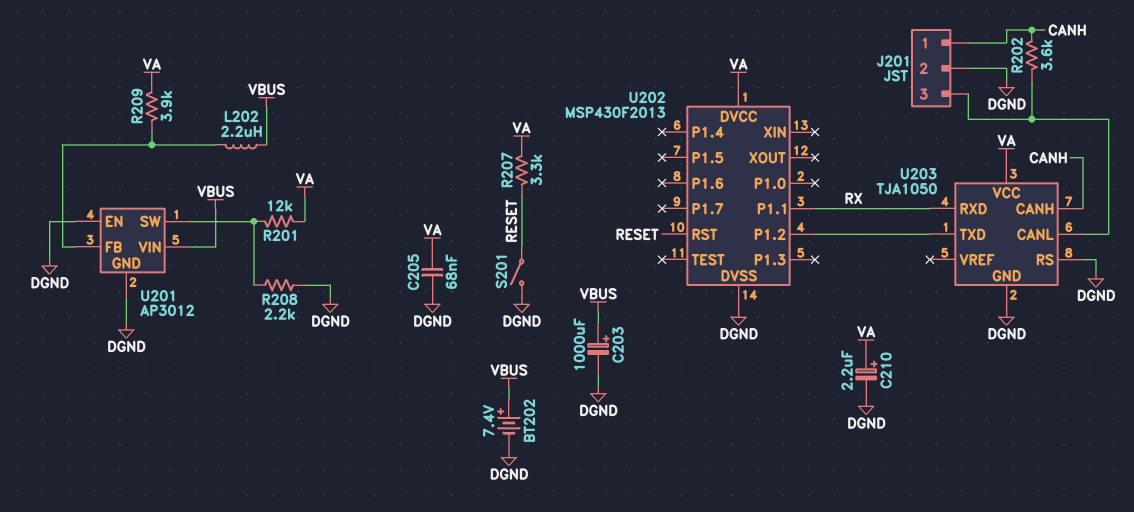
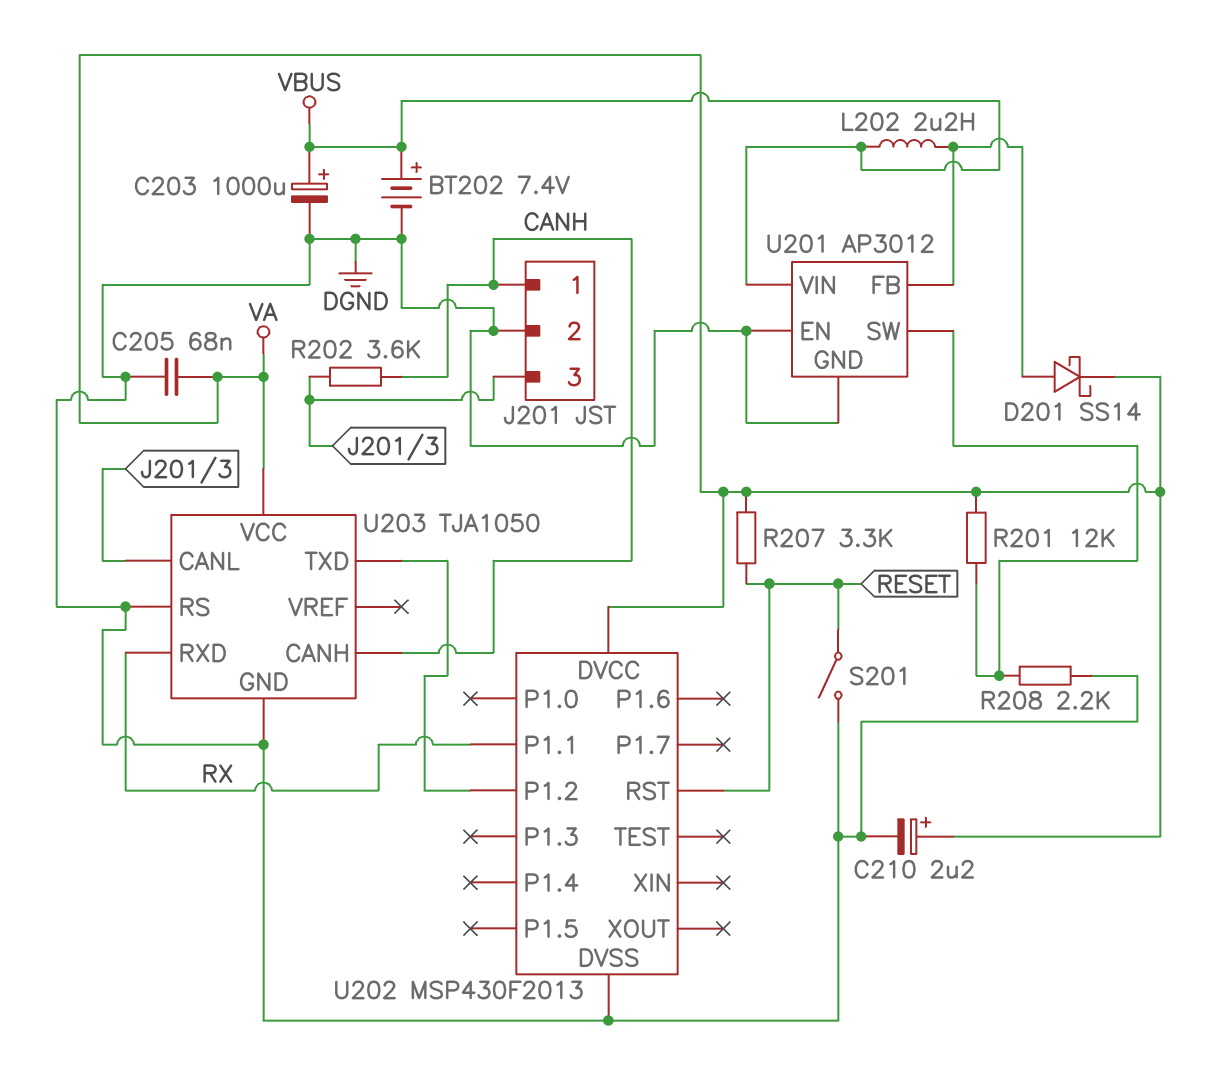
D201: none -> schottky SS14 (A U201/FB, K VA)
R209: 3.9k (U201/FB, VA) -> none

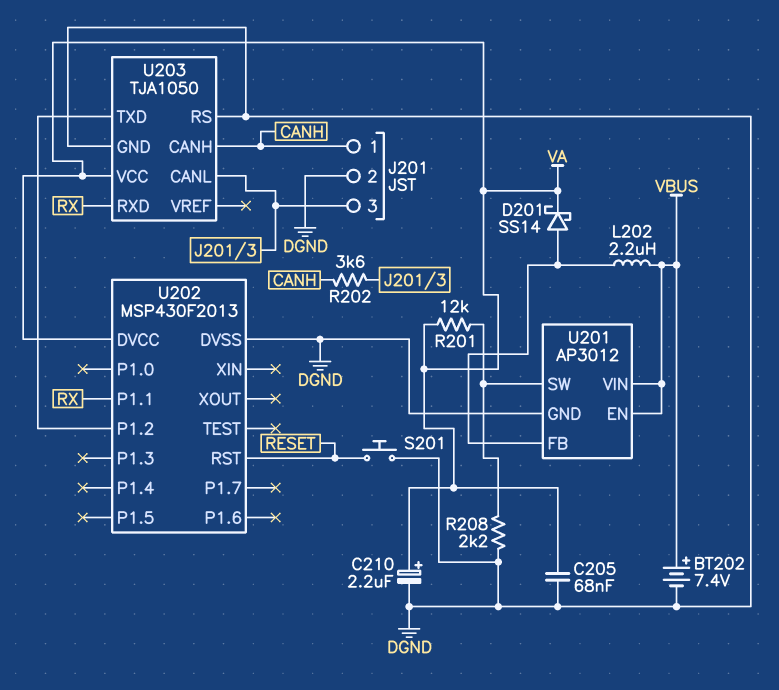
C203: 1000uF (plus VBUS, minus DGND) -> none
R207: 3.3k (RESET, VA) -> none
S201: switch (DGND, RESET) -> button (DGND, RESET)
U201 pin EN: DGND -> VBUS

